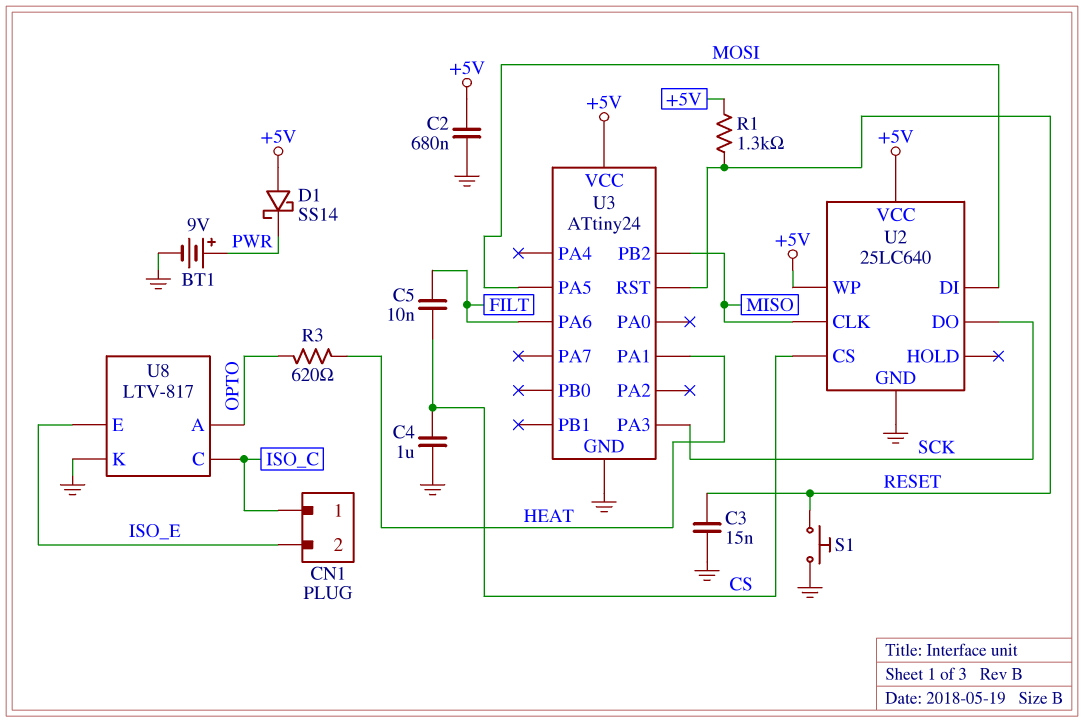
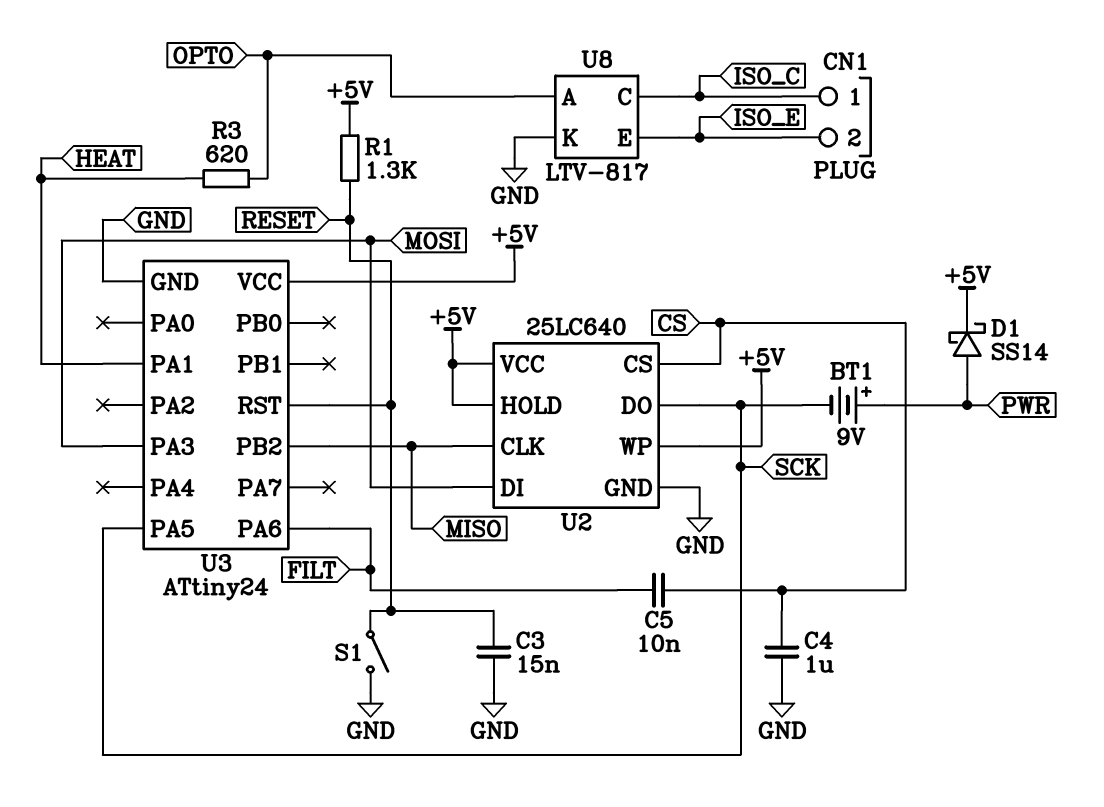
BT1: 9V (plus PWR, minus GND) -> 9V (plus PWR, minus SCK)
C2: 680nF (+5V, GND) -> none
D1: schottky SS14 (A +5V, K PWR) -> schottky SS14 (A PWR, K +5V)
S1: button (GND, RESET) -> switch (GND, RESET)
U2 pin HOLD: none -> +5V
U3 pin PA3: SCK -> MOSI
U3 pin PA5: MOSI -> SCK

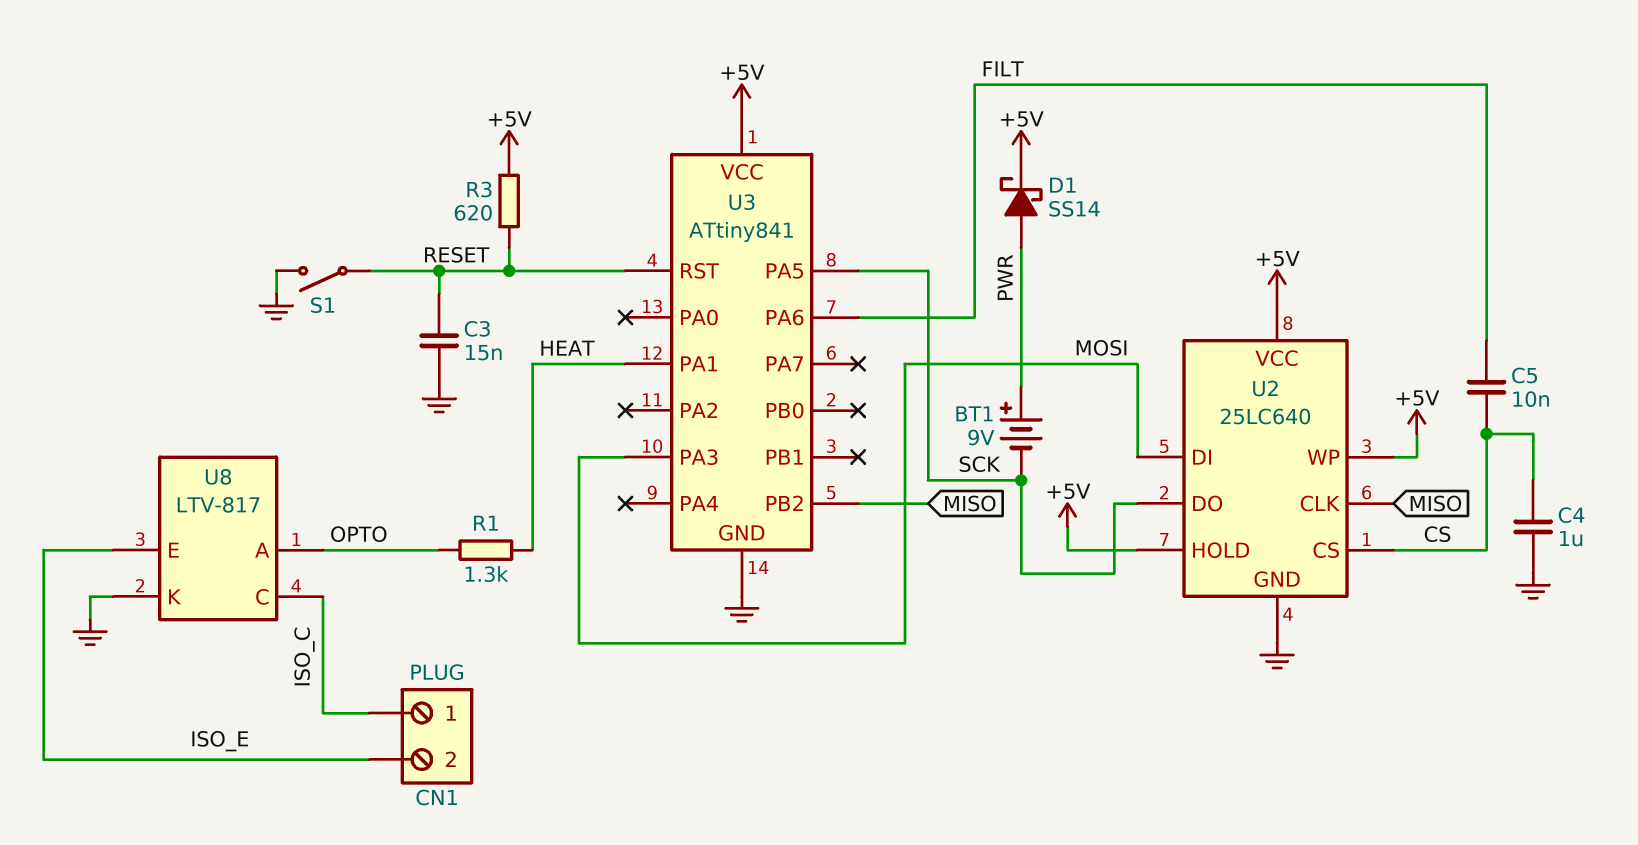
R1: 1.3k (+5V, RESET) -> 1.3k (HEAT, OPTO)
R3: 620 (HEAT, OPTO) -> 620 (+5V, RESET)
U3: ATtiny24 -> ATtiny841

